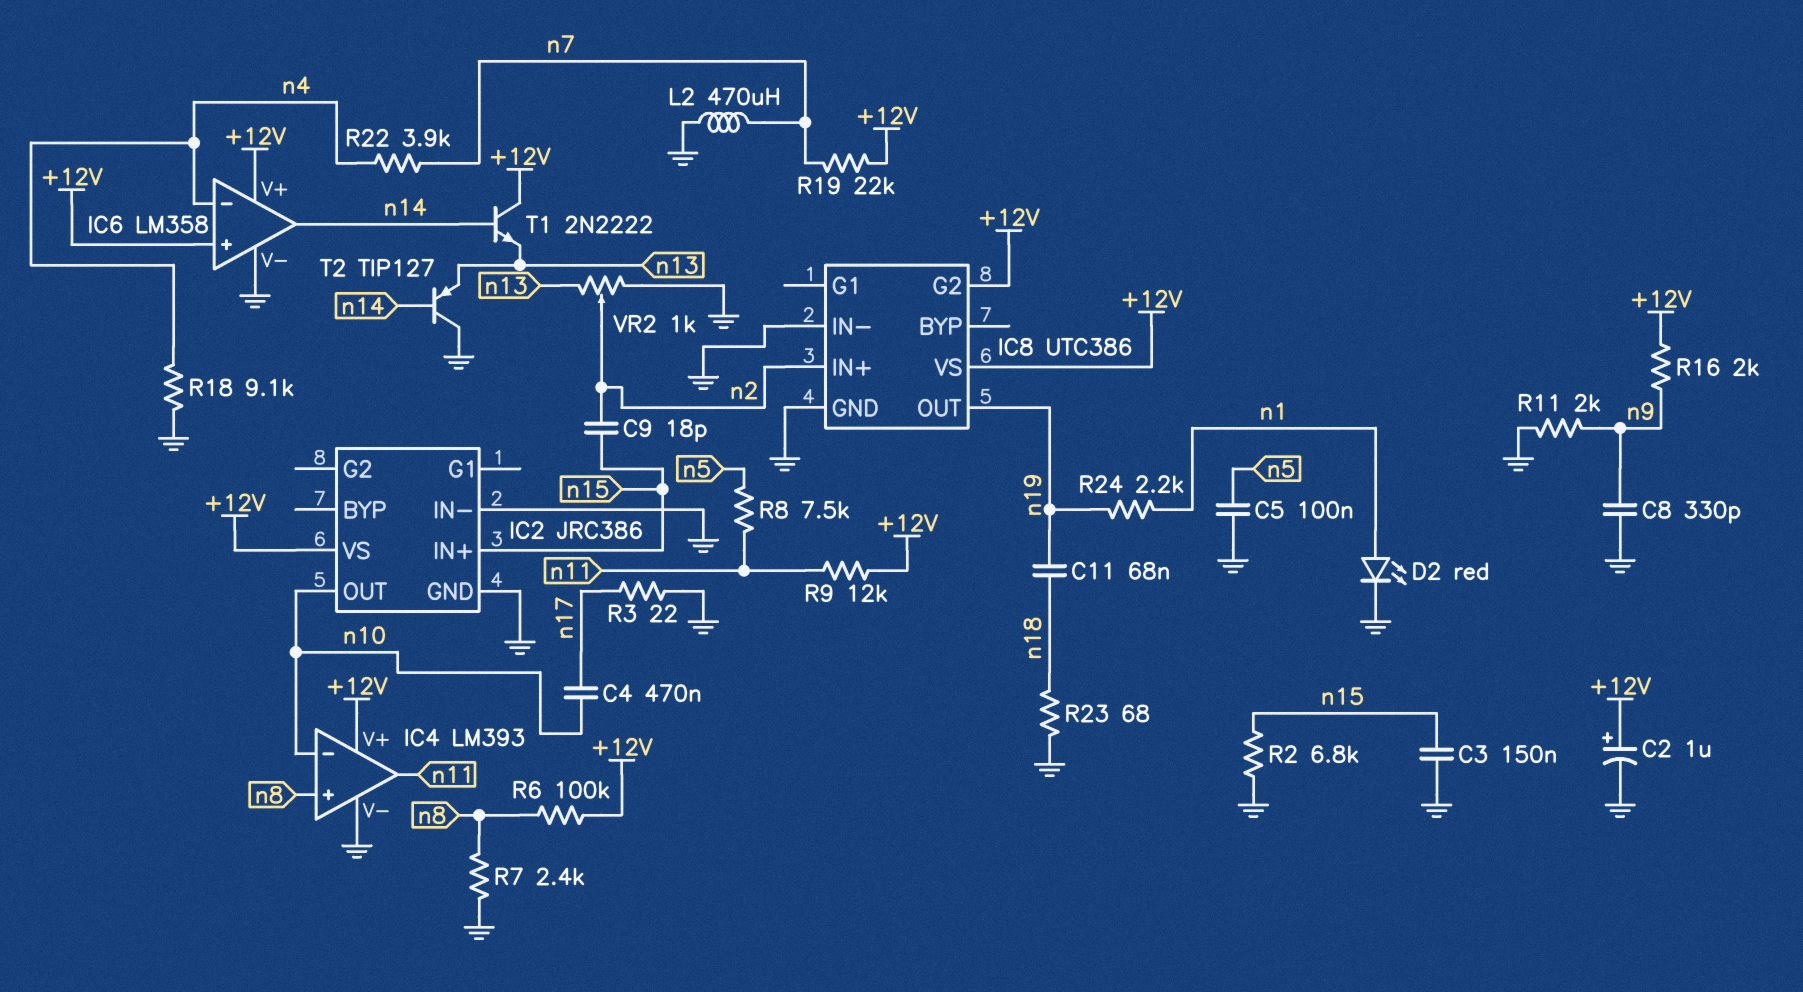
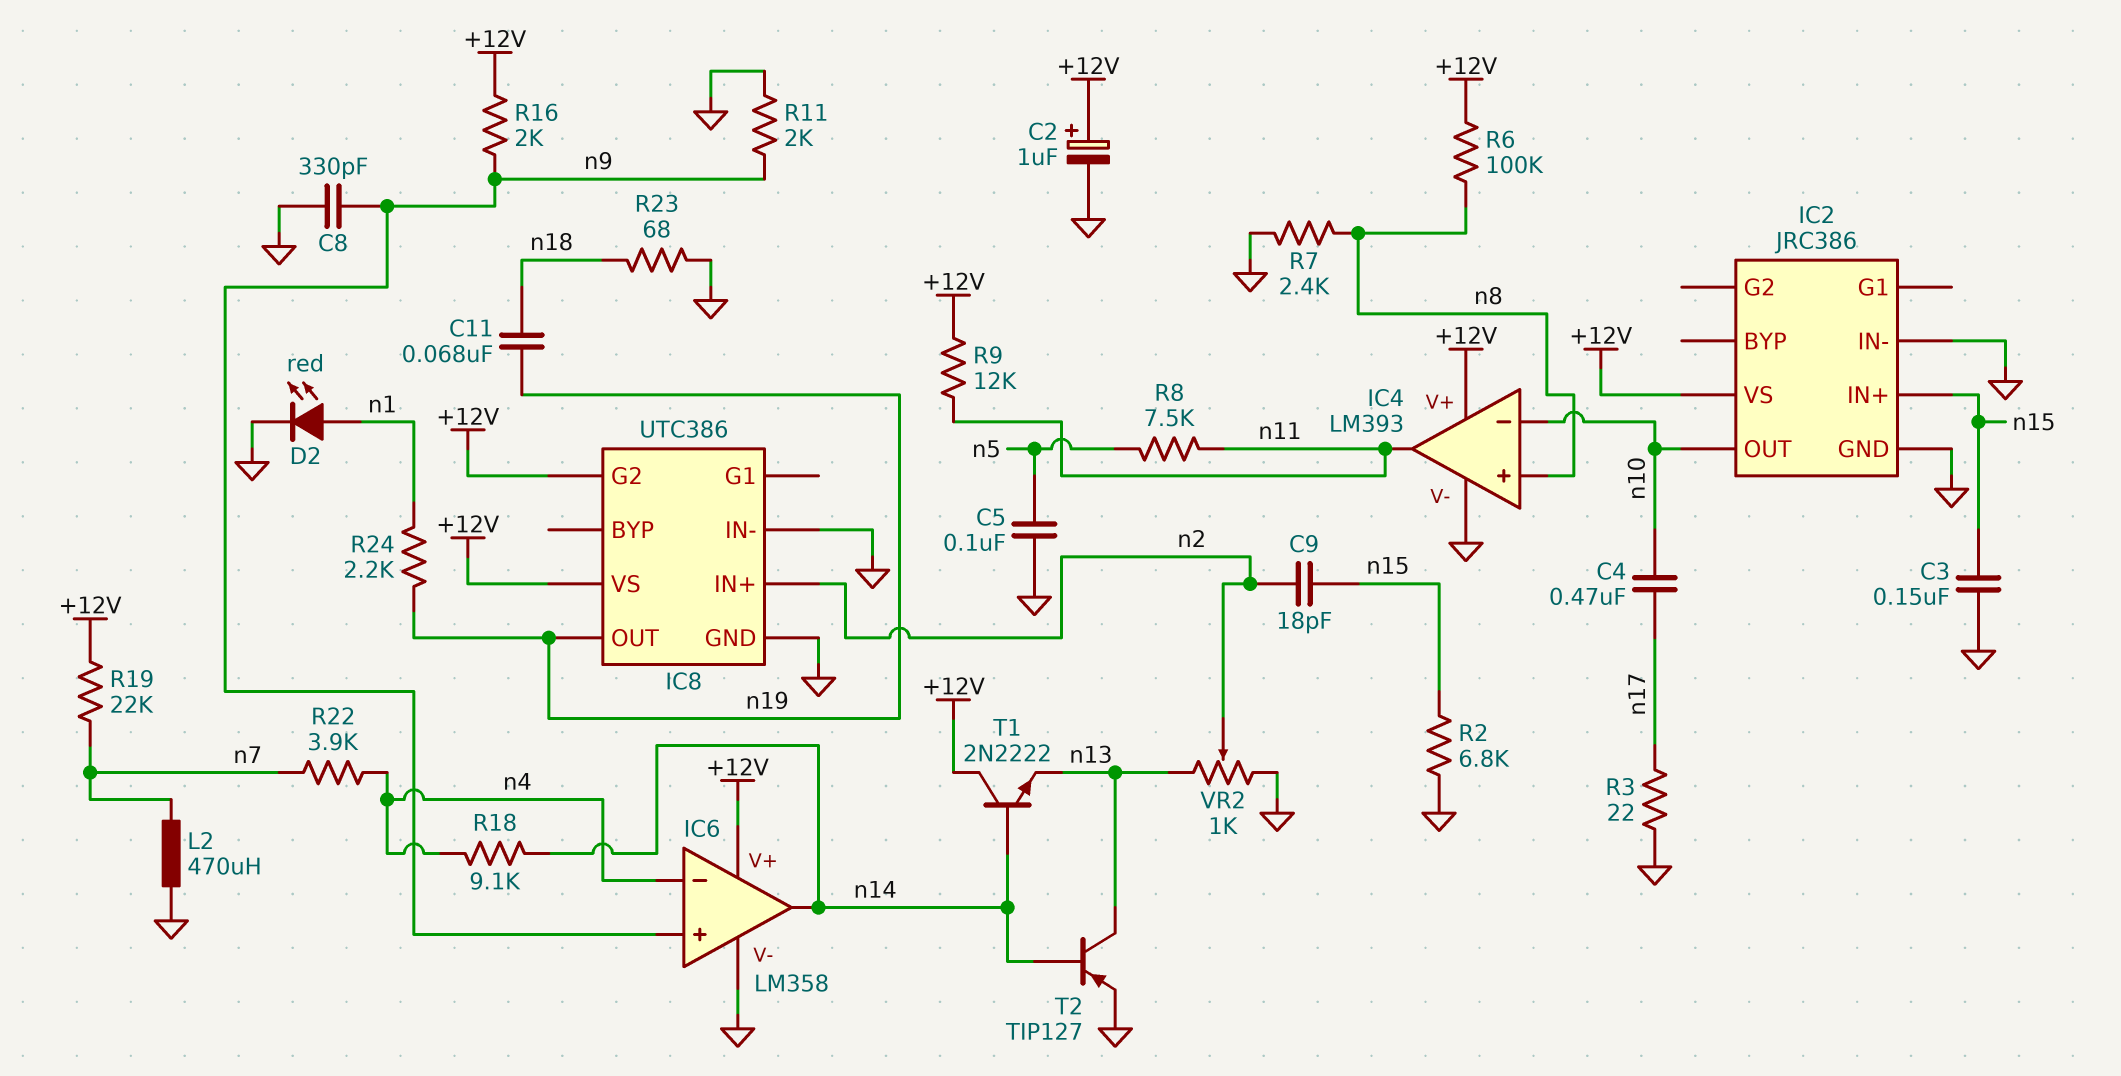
IC6 pin in+: +12V -> n9
R18: 9.1k (GND, n4) -> 9.1k (n4, n14)
T2: PNP TIP127 (B n14, C GND, E n13) -> PNP TIP127 (B n14, C n13, E GND)

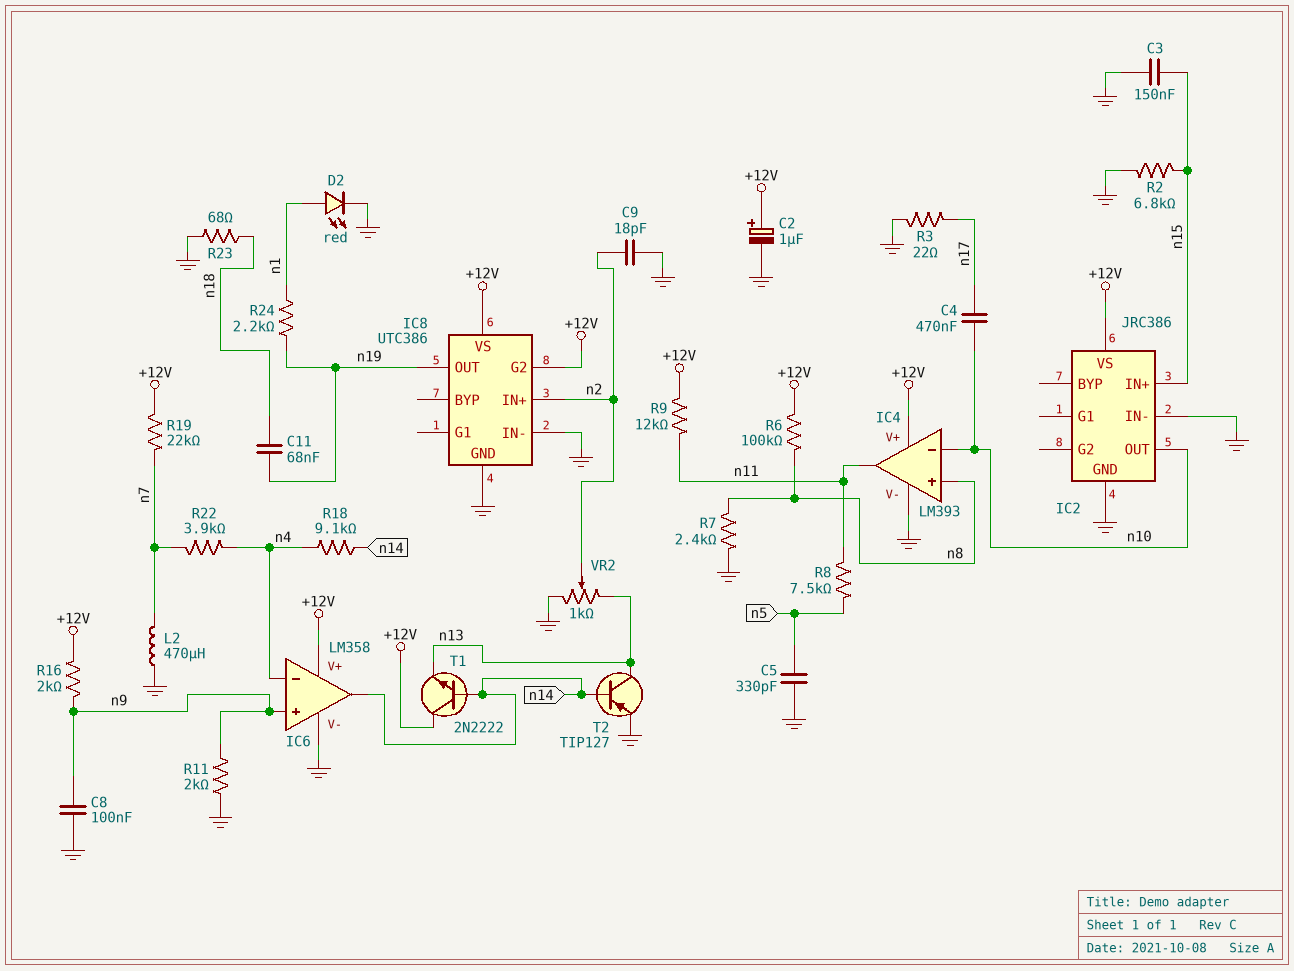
C5: 100nF (GND, n5) -> 330pF (GND, n5)
C8: 330pF (GND, n9) -> 100nF (GND, n9)
C9: 18pF (n2, n15) -> 18pF (GND, n2)

